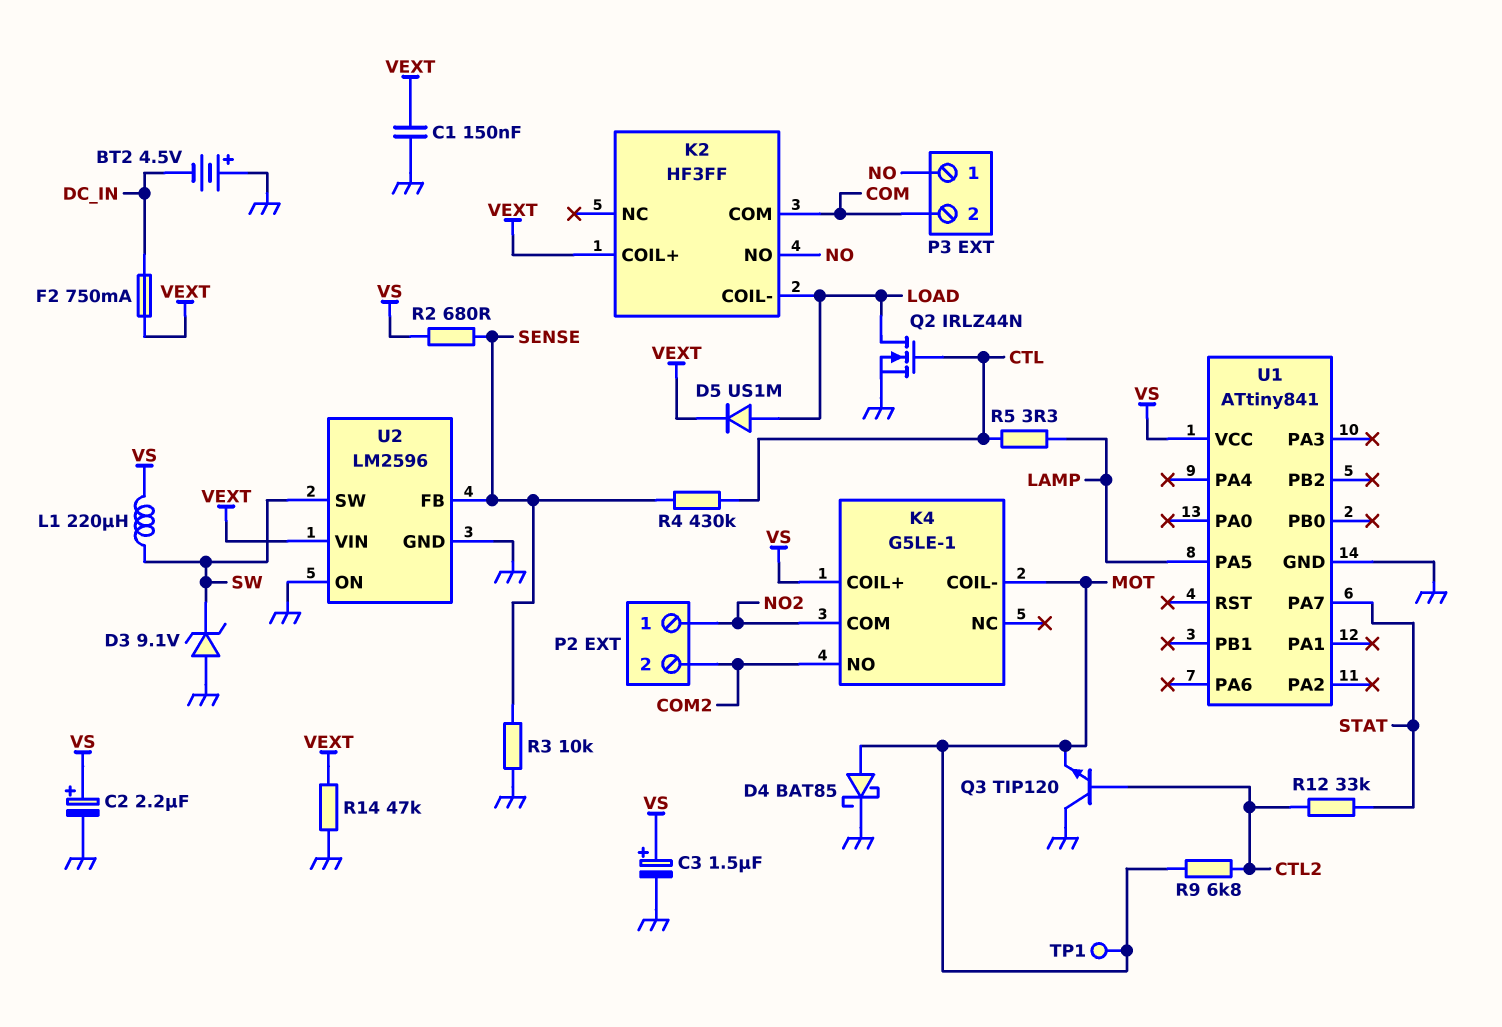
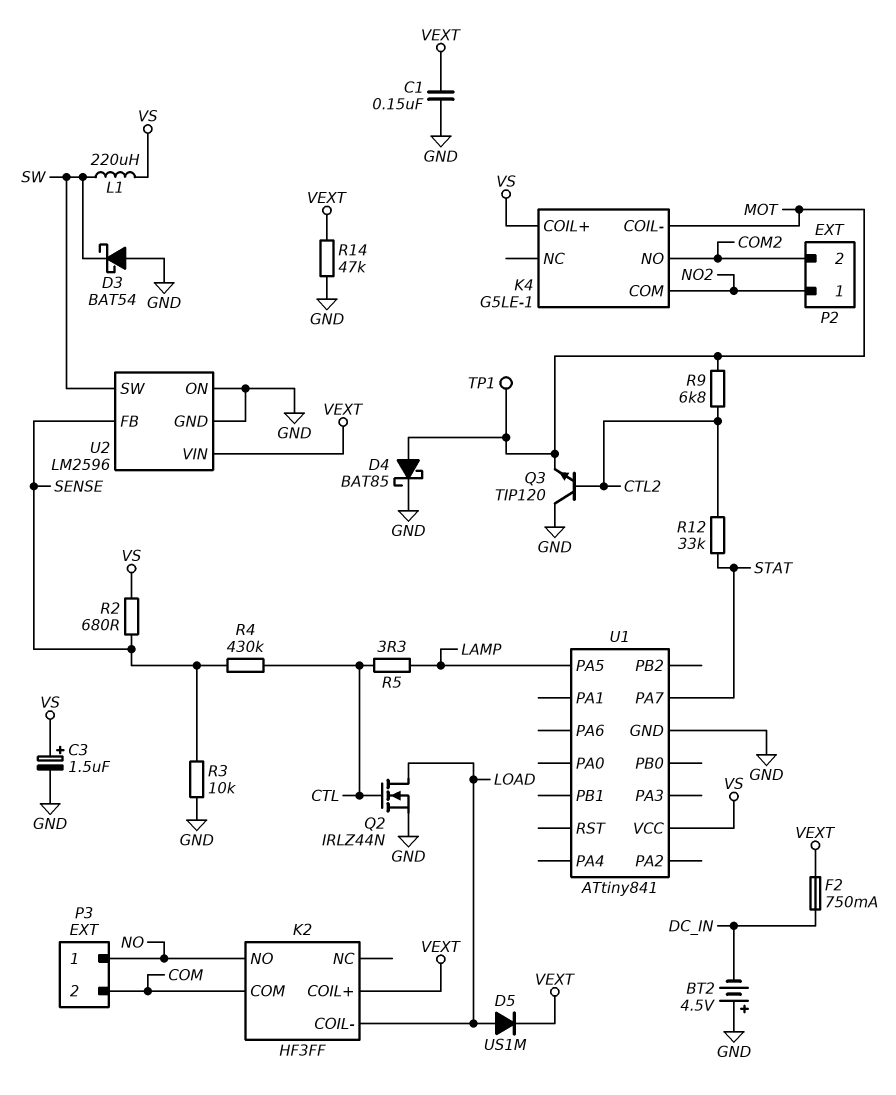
C2: 2.2uF (plus VS, minus GND) -> none
D3: zener 9.1V (A GND, K SW) -> schottky BAT54 (A GND, K SW)

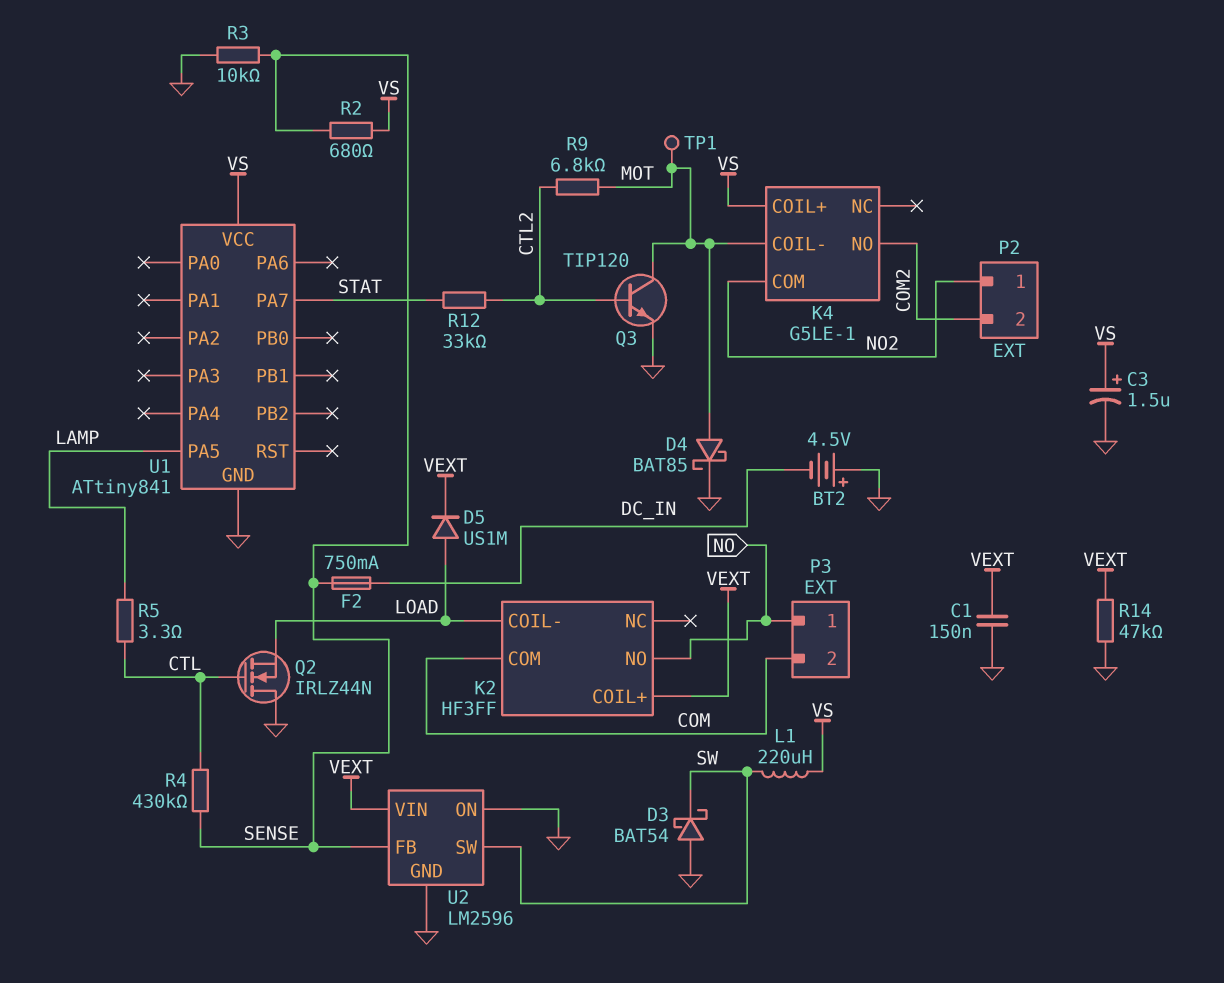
F2: 750mA (DC_IN, VEXT) -> 750mA (DC_IN, SENSE)
Q2: NMOS IRLZ44N (G CTL, D LOAD, S GND) -> NMOS IRLZ44N (G CTL, D GND, S LOAD)
Q3: NPN TIP120 (B CTL2, C GND, E MOT) -> NPN TIP120 (B CTL2, C MOT, E GND)

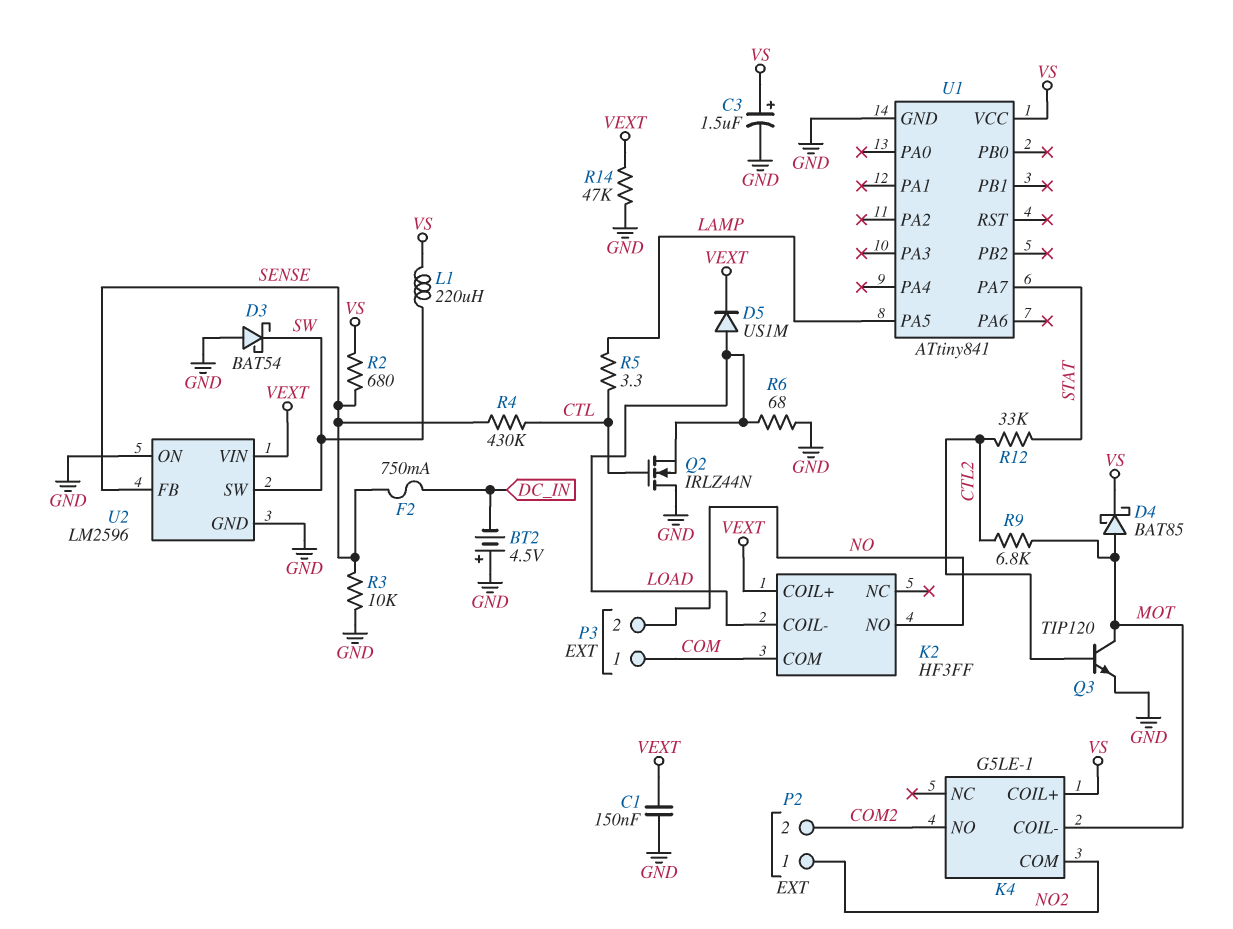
D4: schottky BAT85 (A MOT, K GND) -> schottky BAT85 (A MOT, K VS)
P3 pin 1: NO -> COM
P3 pin 2: COM -> NO
R6: none -> 68 (GND, LOAD)
TP1: test point (MOT) -> none

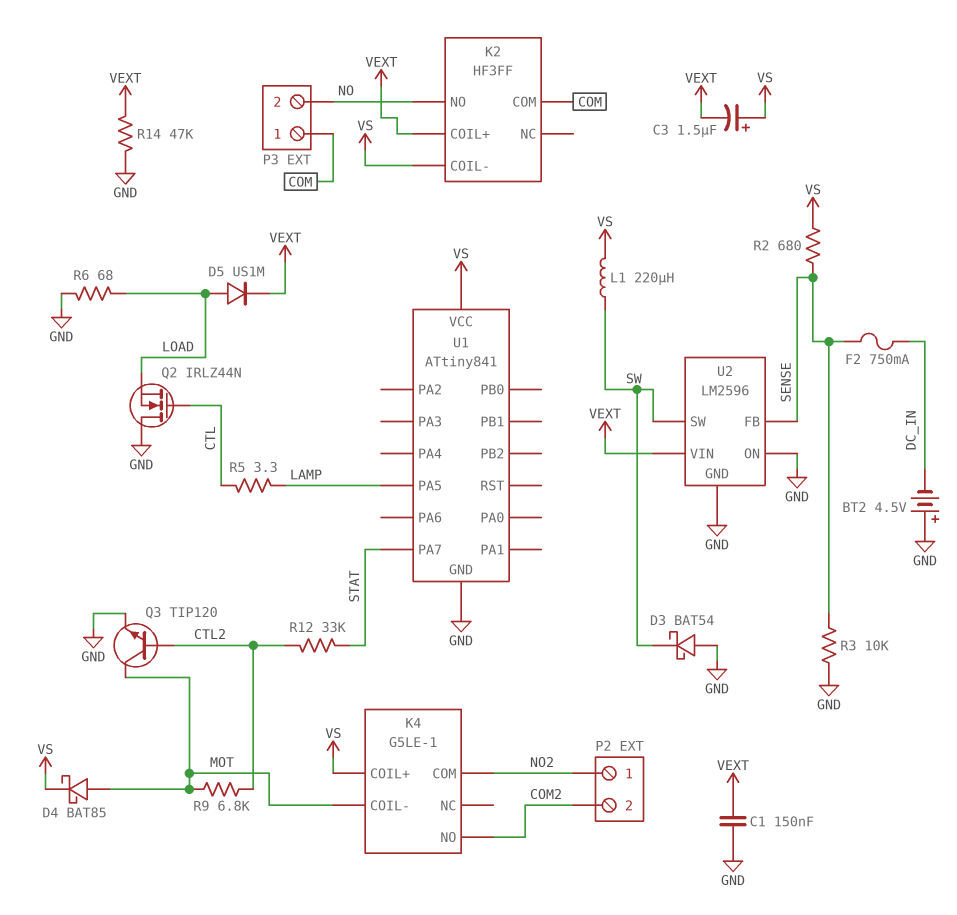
C3: 1.5uF (plus VS, minus GND) -> 1.5uF (plus VS, minus VEXT)
K2 pin COIL-: LOAD -> VS
R4: 430k (CTL, SENSE) -> none

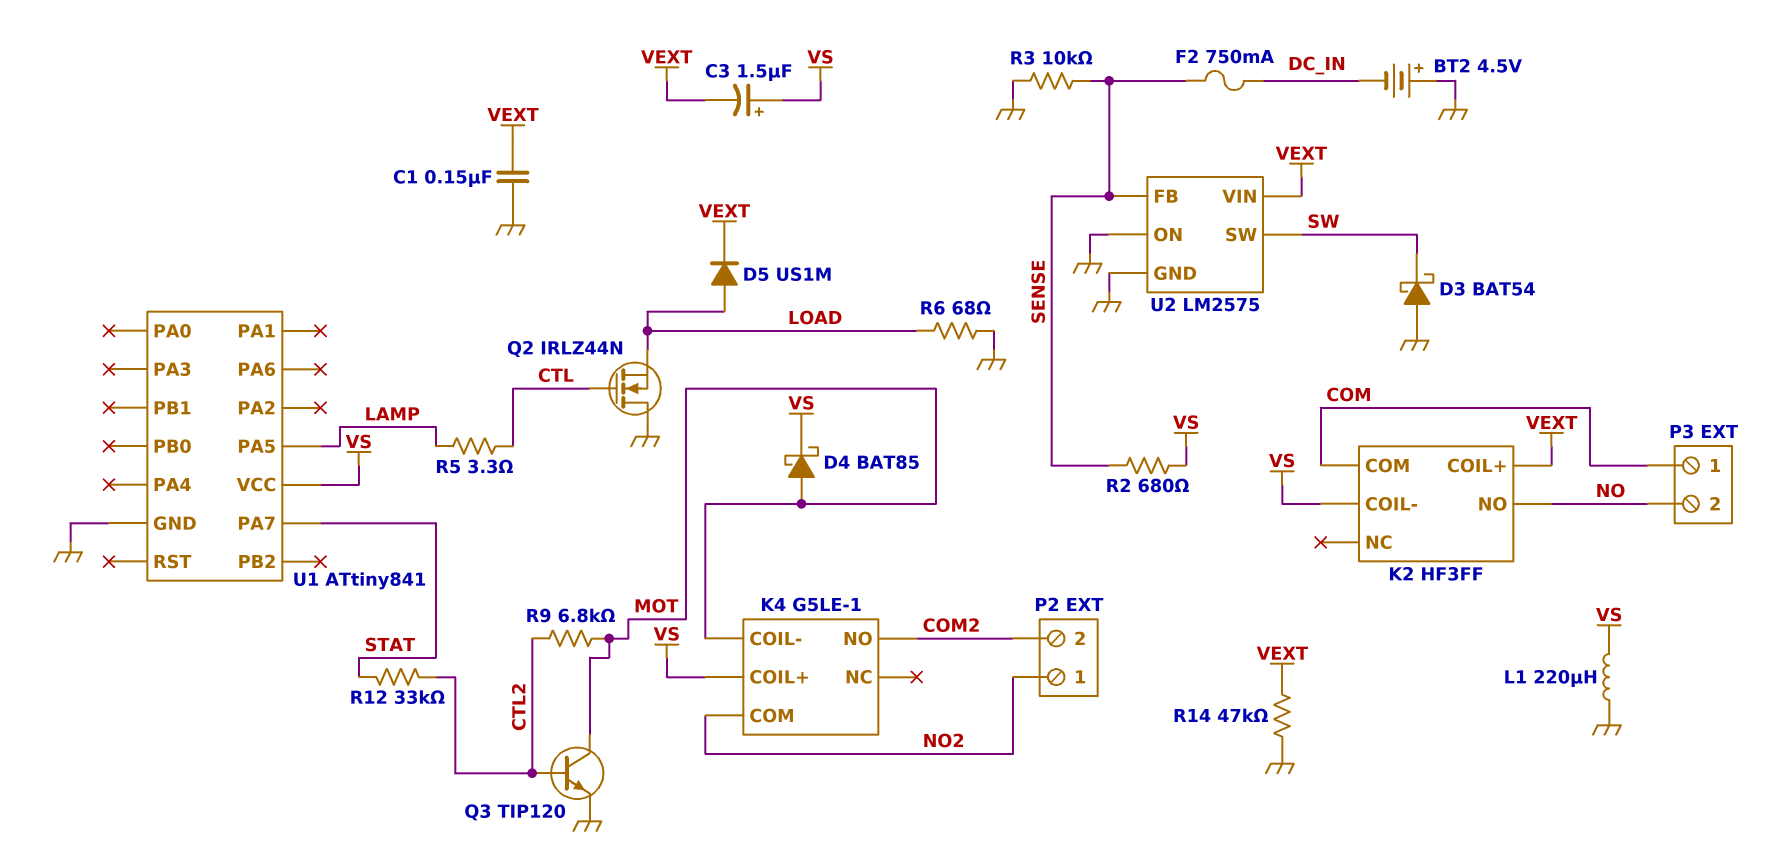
L1: 220uH (SW, VS) -> 220uH (GND, VS)
U2: LM2596 -> LM2575

